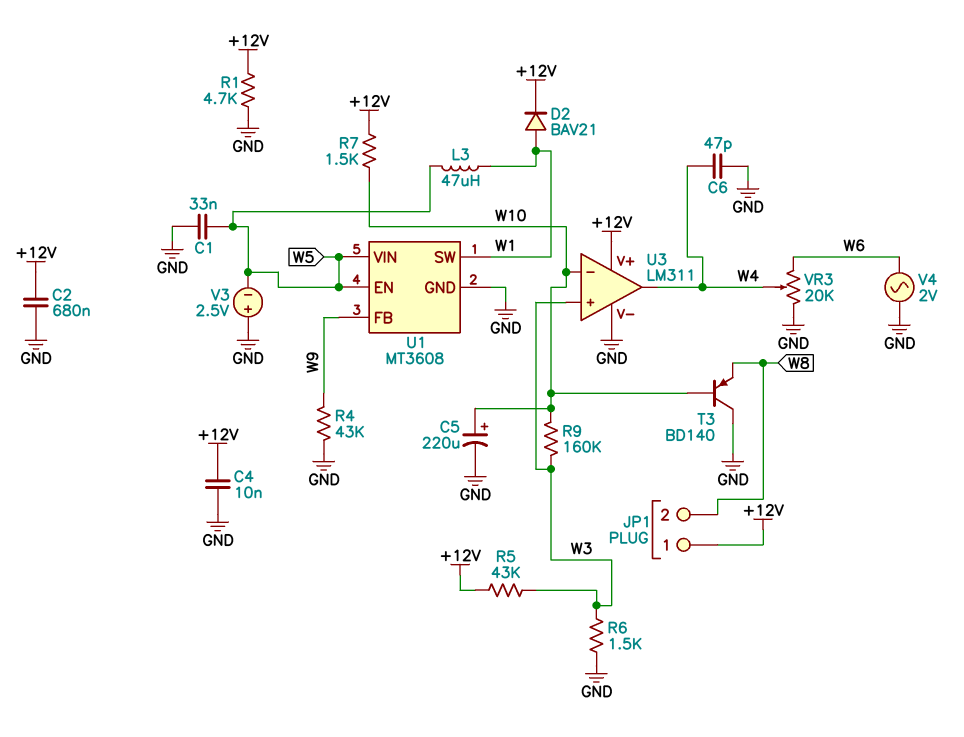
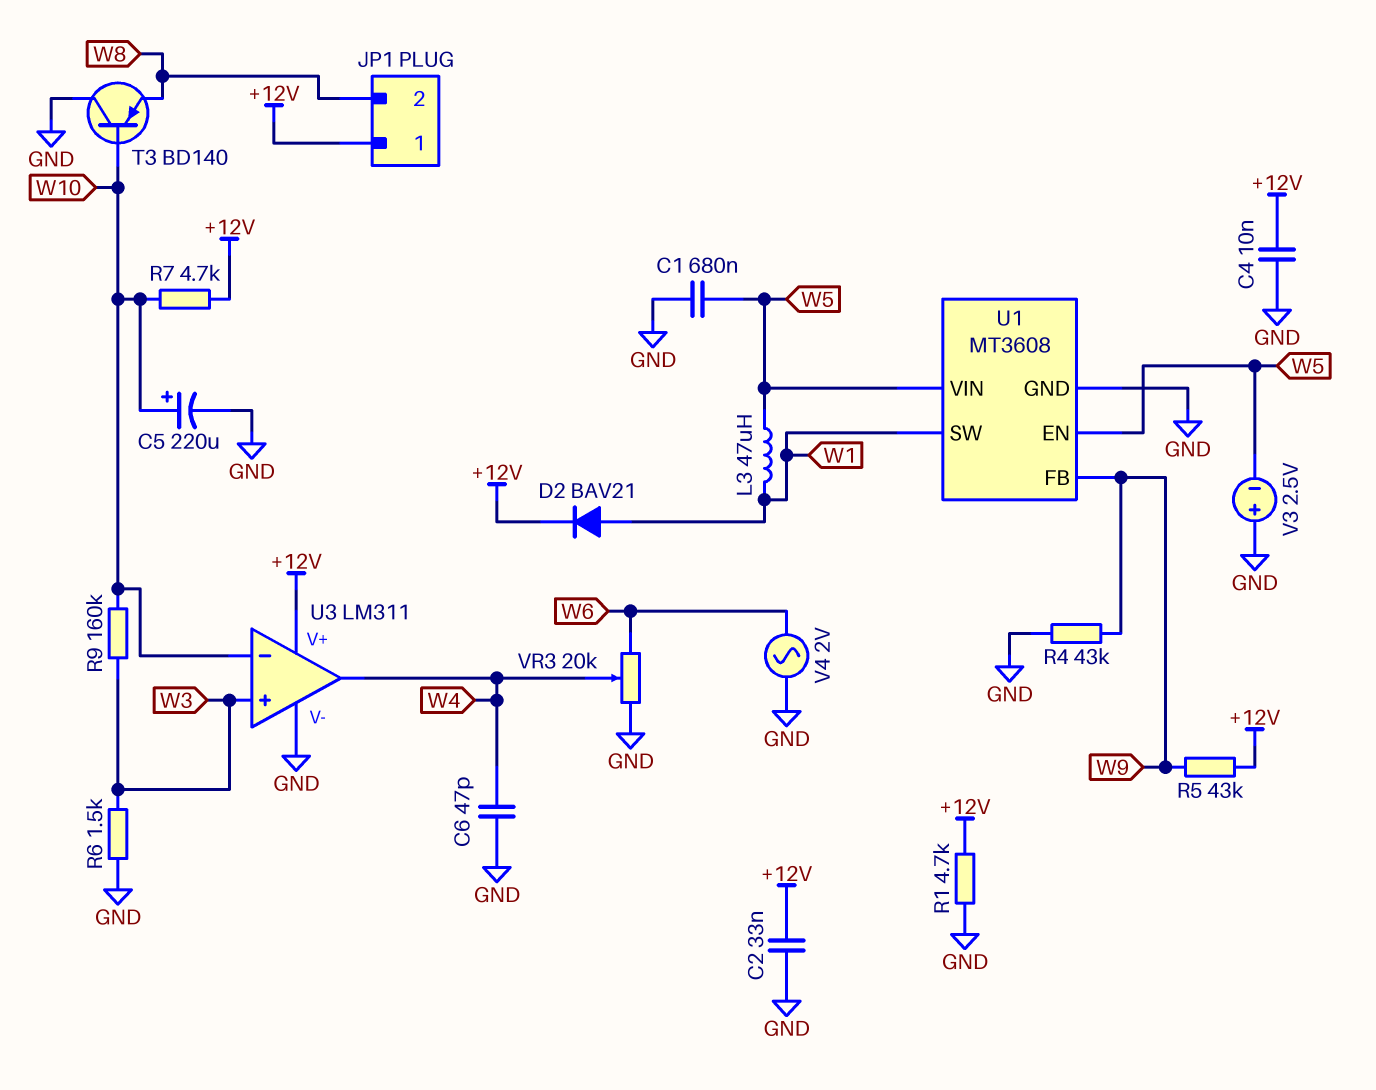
C1: 33nF (GND, W5) -> 680nF (GND, W5)
C2: 680nF (+12V, GND) -> 33nF (+12V, GND)
R5: 43k (+12V, W3) -> 43k (+12V, W9)
R7: 1.5k (+12V, W10) -> 4.7k (+12V, W10)

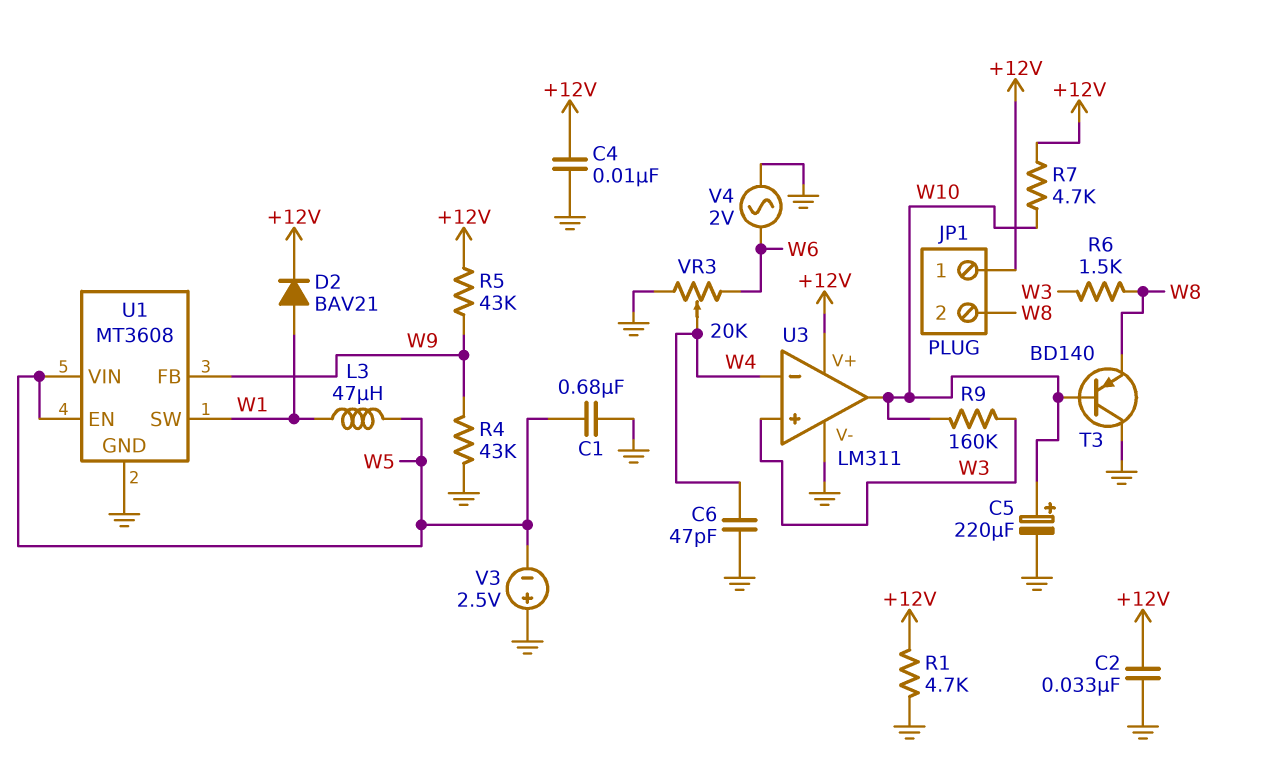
R6: 1.5k (GND, W3) -> 1.5k (W3, W8)
U3 pin in-: W10 -> W4
U3 pin out: W4 -> W10

